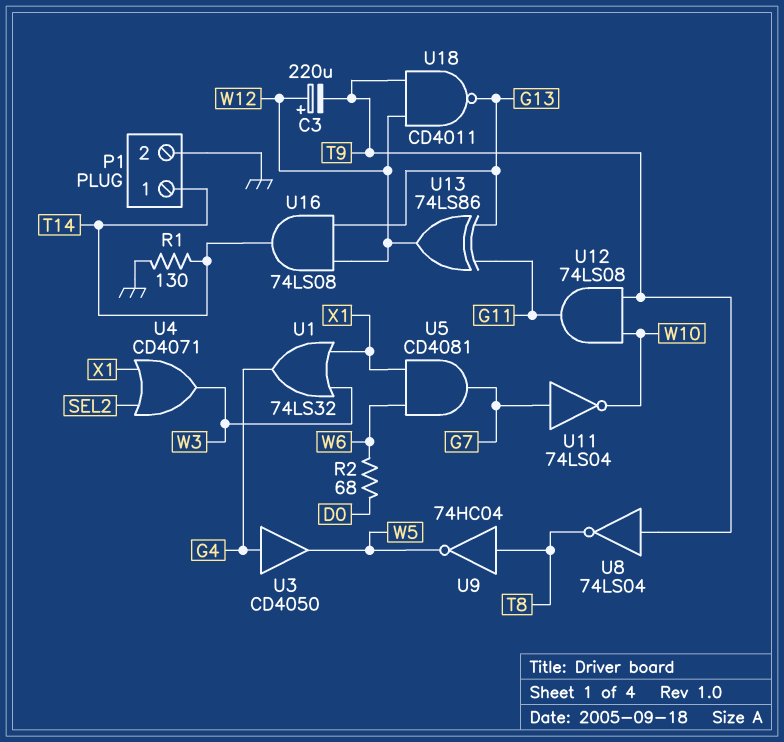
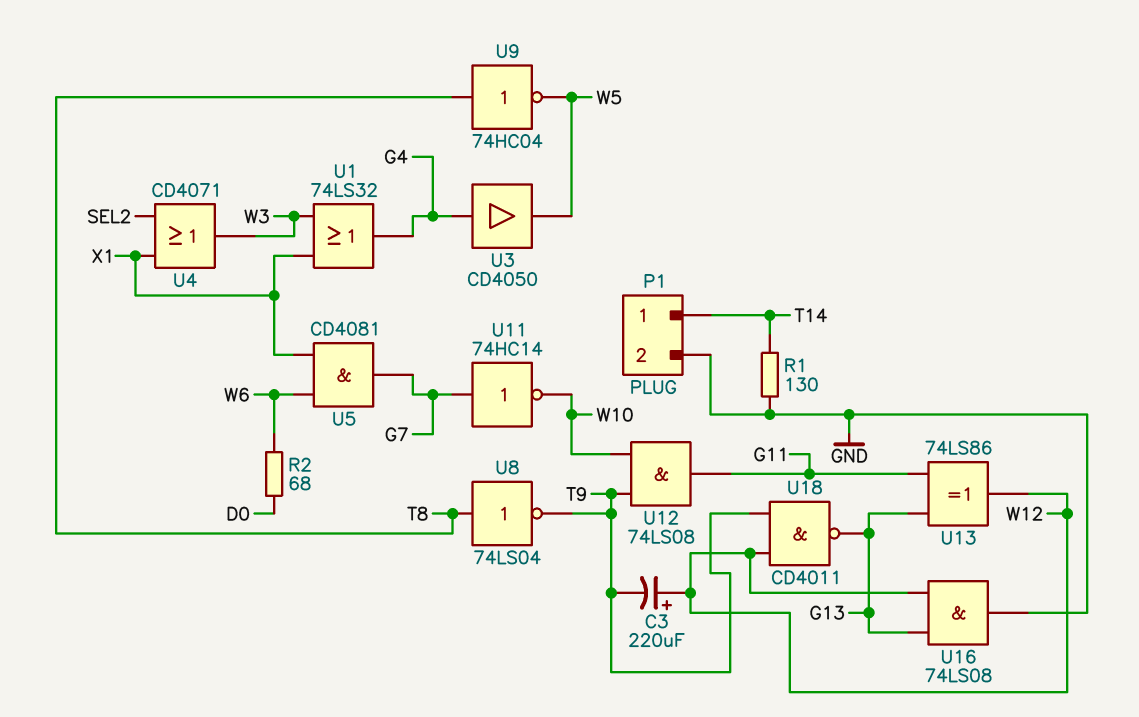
U8: NOT 74LS04 (in T9, out T8) -> NOT 74LS04 (in T8, out T9)
U11: NOT 74LS04 (in G7, out W10) -> NOT 74HC14 (in G7, out W10)
U16: AND 74LS08 (in G13, in W12, out T14) -> AND 74LS08 (in G13, in W12, out GND)

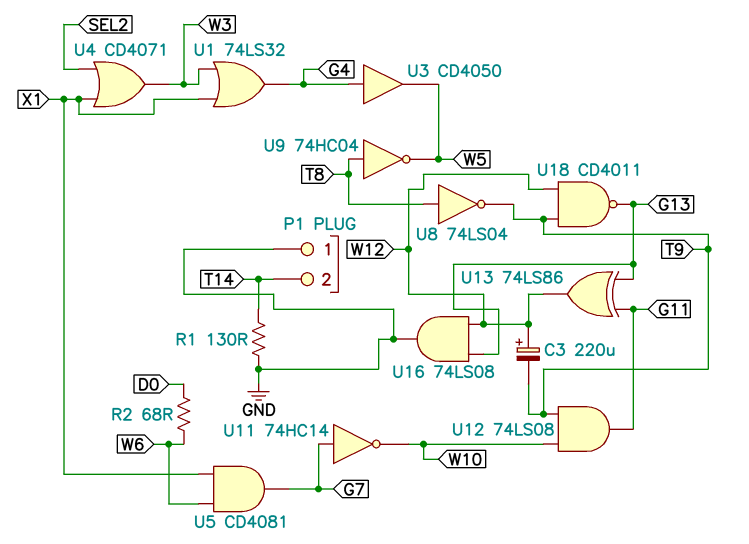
P1 pin 1: T14 -> GND
P1 pin 2: GND -> T14

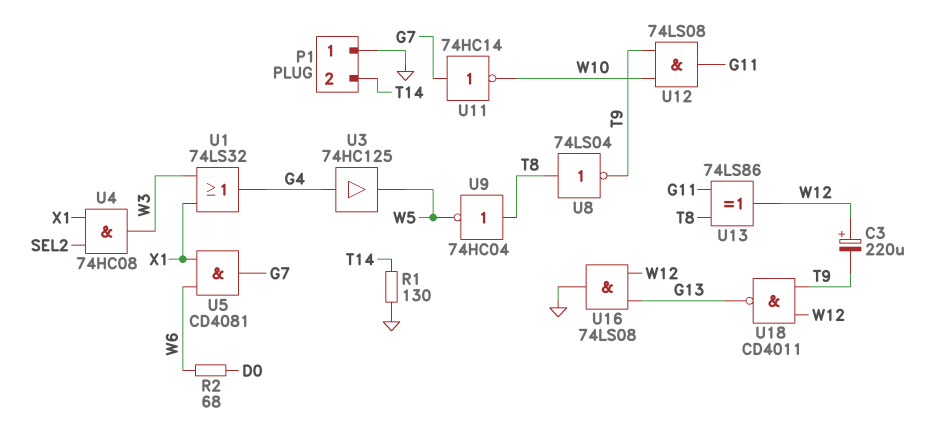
U3: buffer CD4050 (in G4, out W5) -> buffer 74HC125 (in G4, out W5)
U4: OR CD4071 (in SEL2, in X1, out W3) -> AND 74HC08 (in SEL2, in X1, out W3)
U13: XOR 74LS86 (in G11, in G13, out W12) -> XOR 74LS86 (in G11, in T8, out W12)

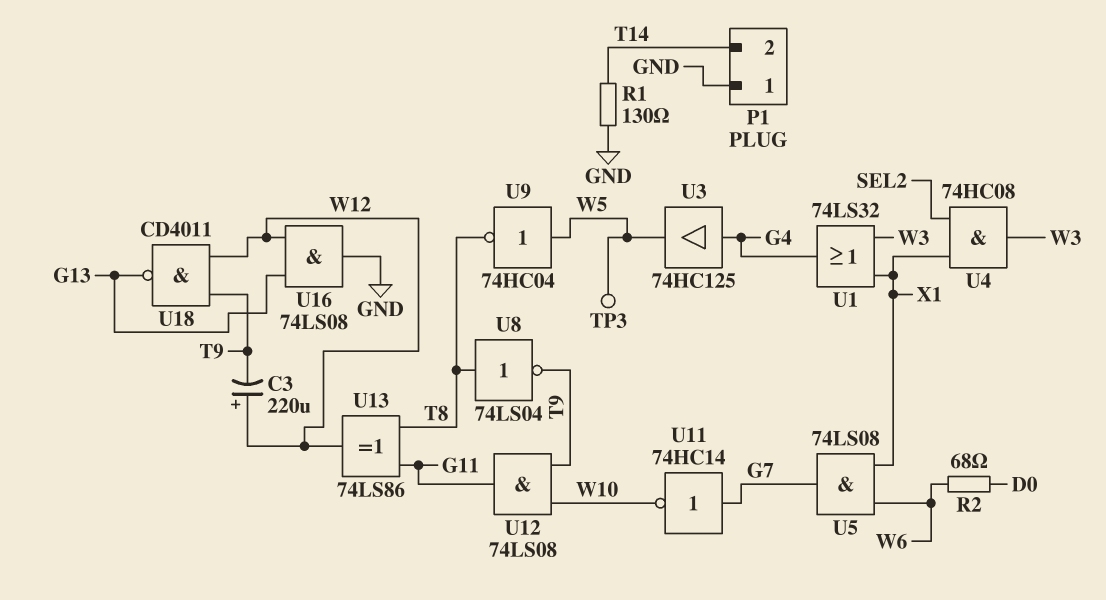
TP3: none -> test point (W5)
U5: AND CD4081 (in W6, in X1, out G7) -> AND 74LS08 (in W6, in X1, out G7)
U9: NOT 74HC04 (in T8, out W5) -> NOT 74HC04 (in W5, out T8)

